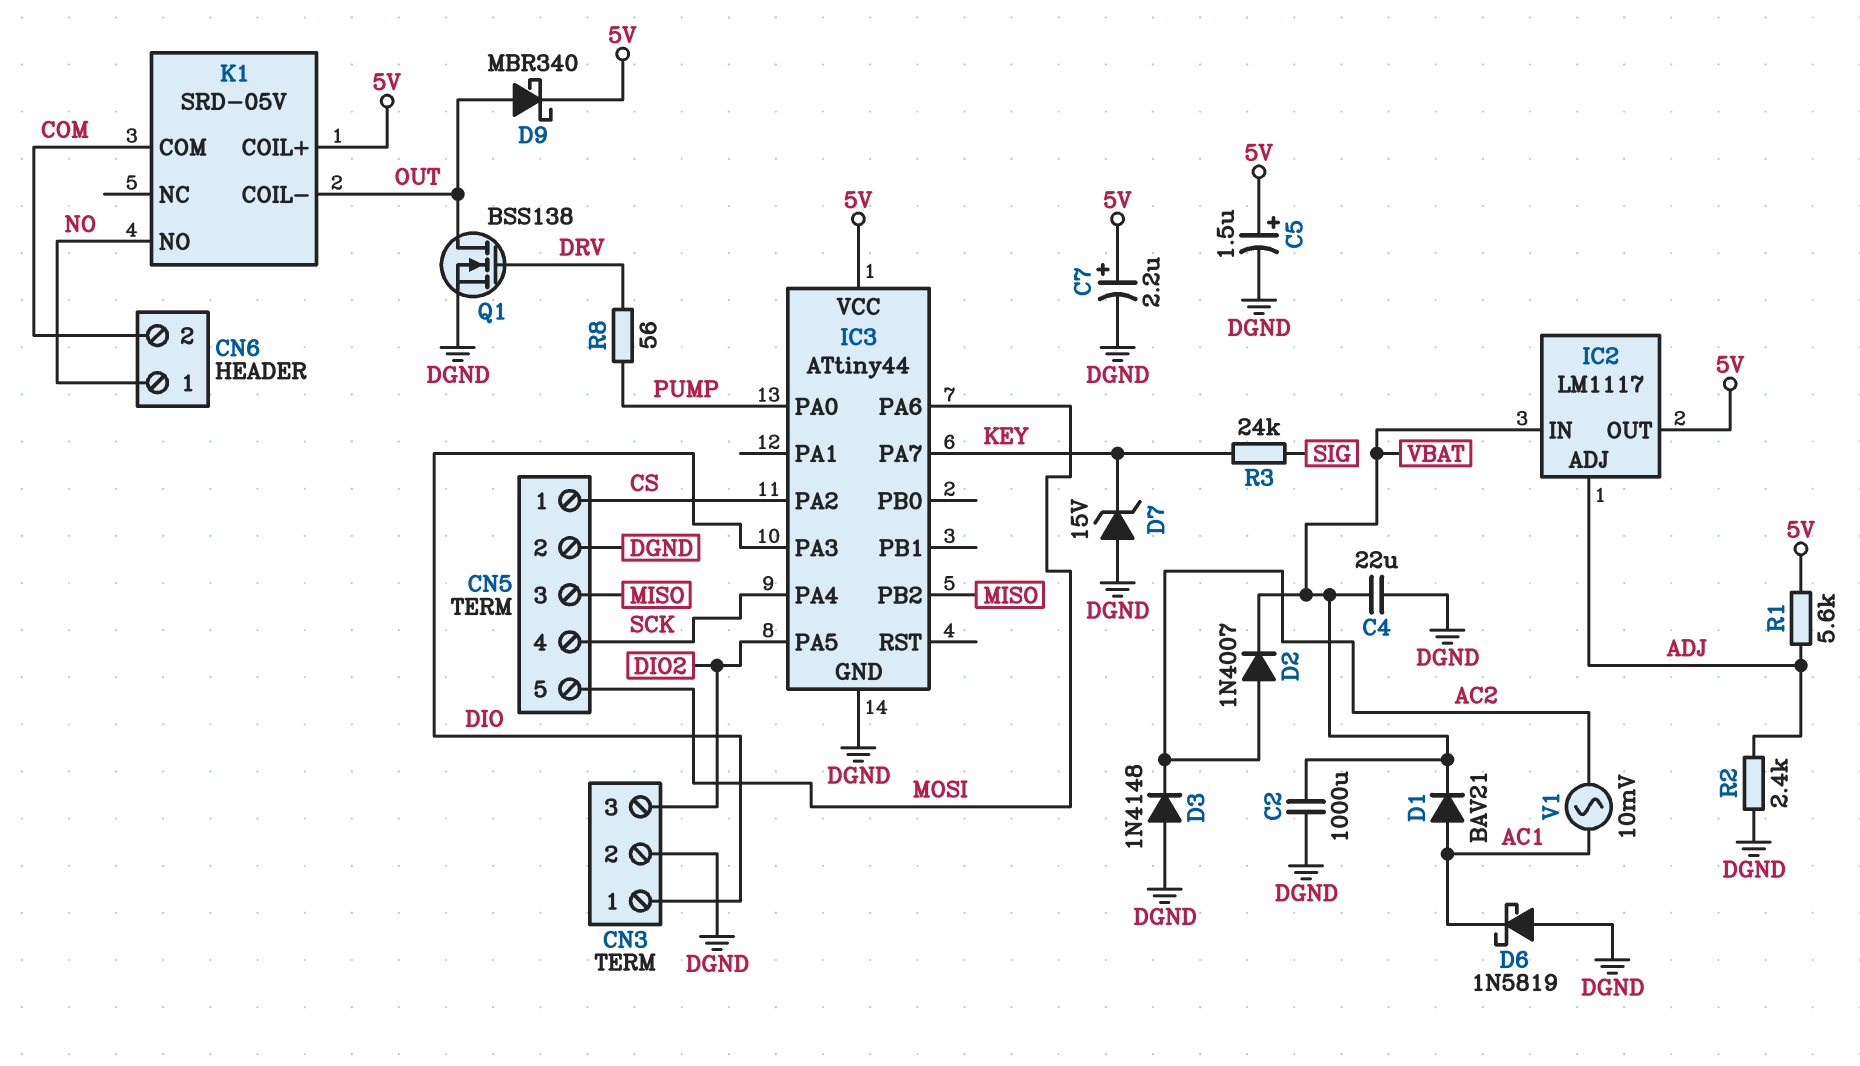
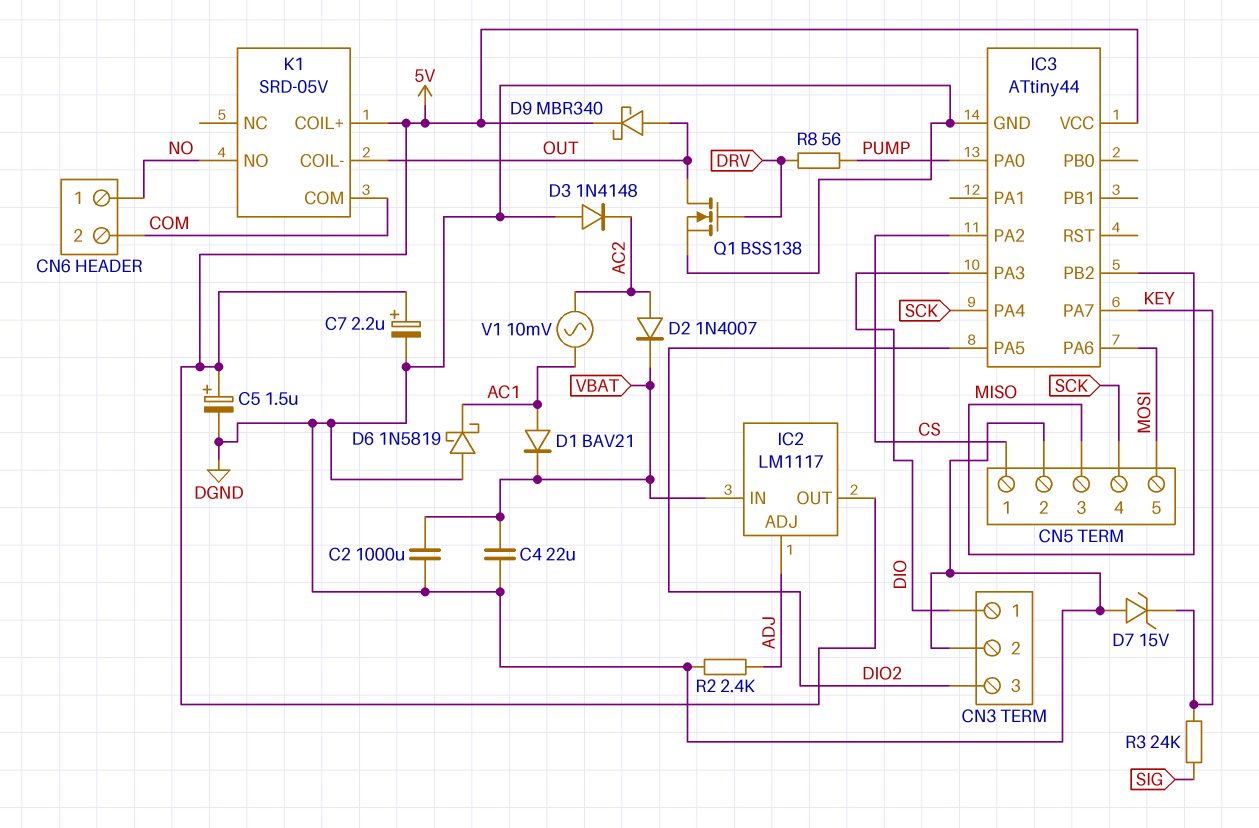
R1: 5.6k (5V, ADJ) -> none

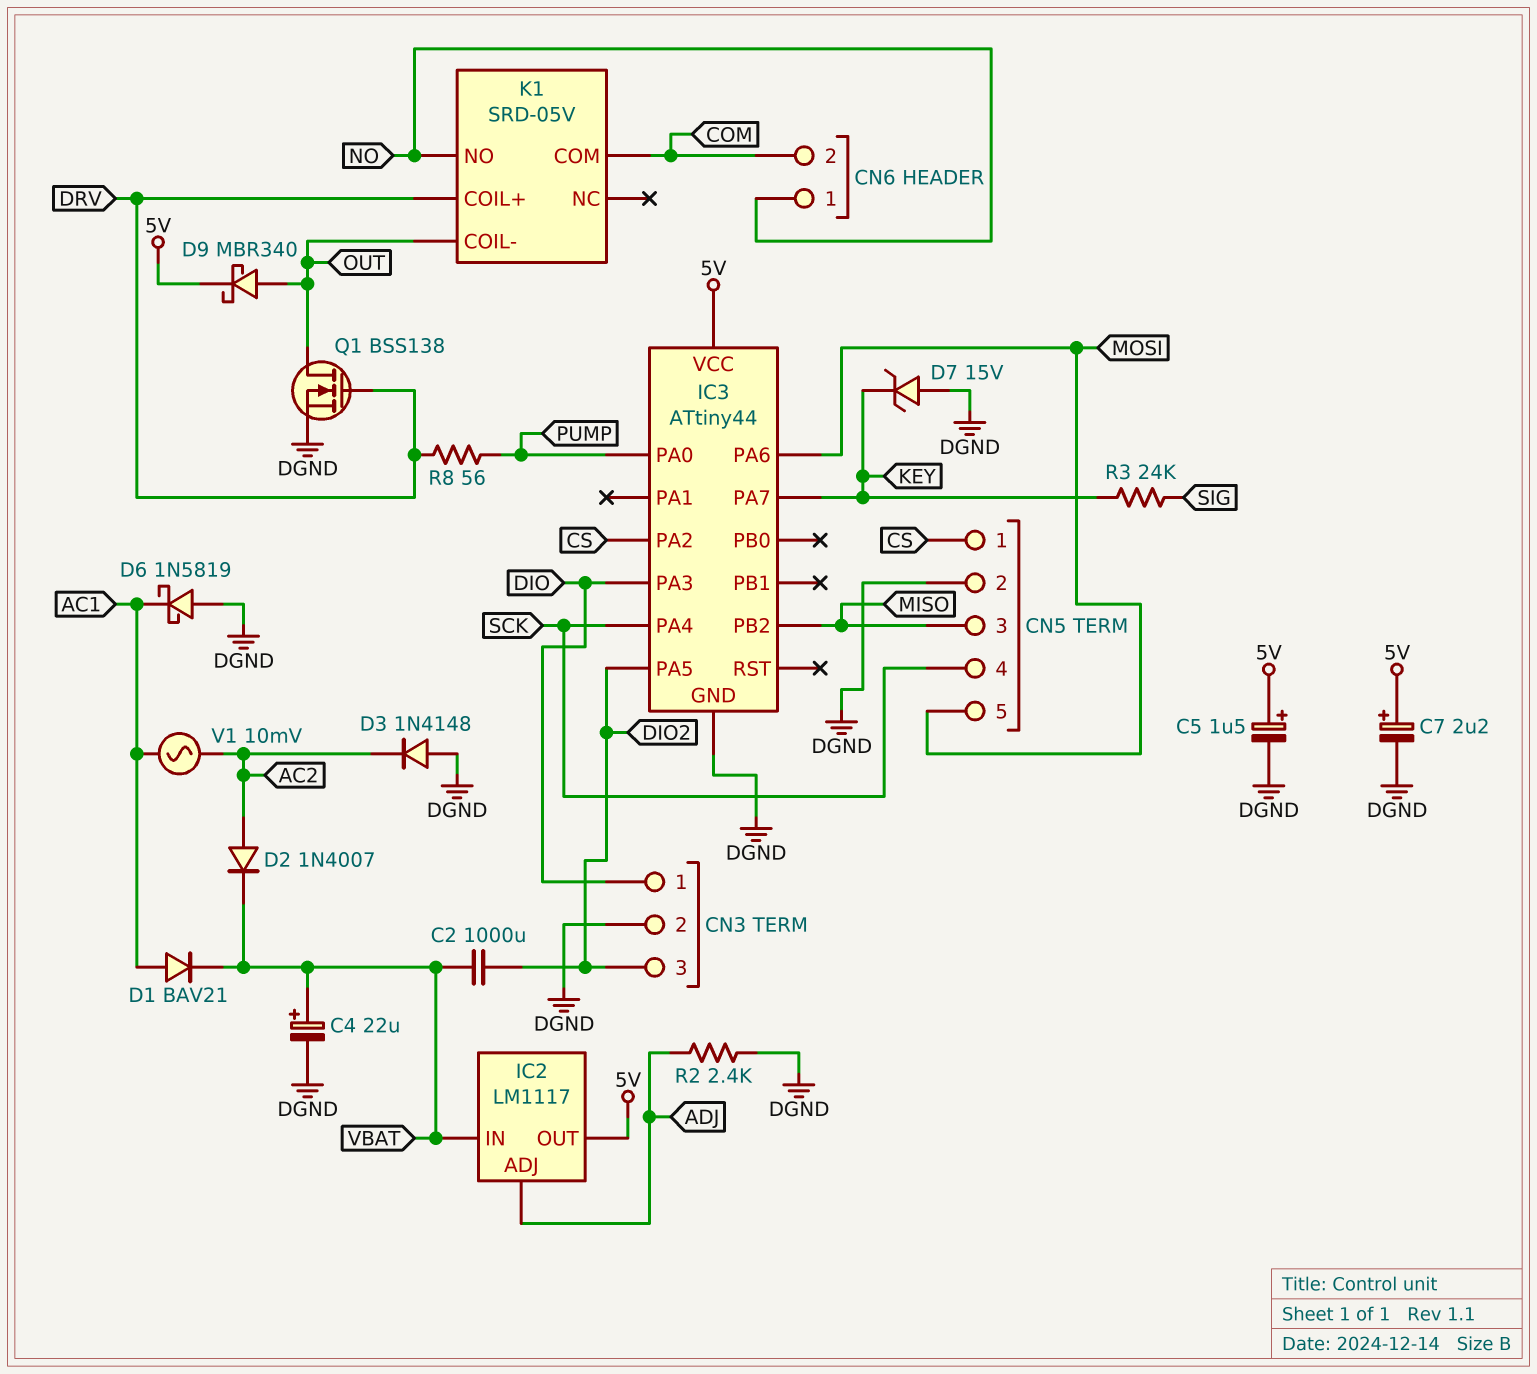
C2: 1000uF (DGND, VBAT) -> 1000uF (DIO2, VBAT)
C4: 22uF (DGND, VBAT) -> 22uF (plus VBAT, minus DGND)
K1 pin COIL+: 5V -> DRV

